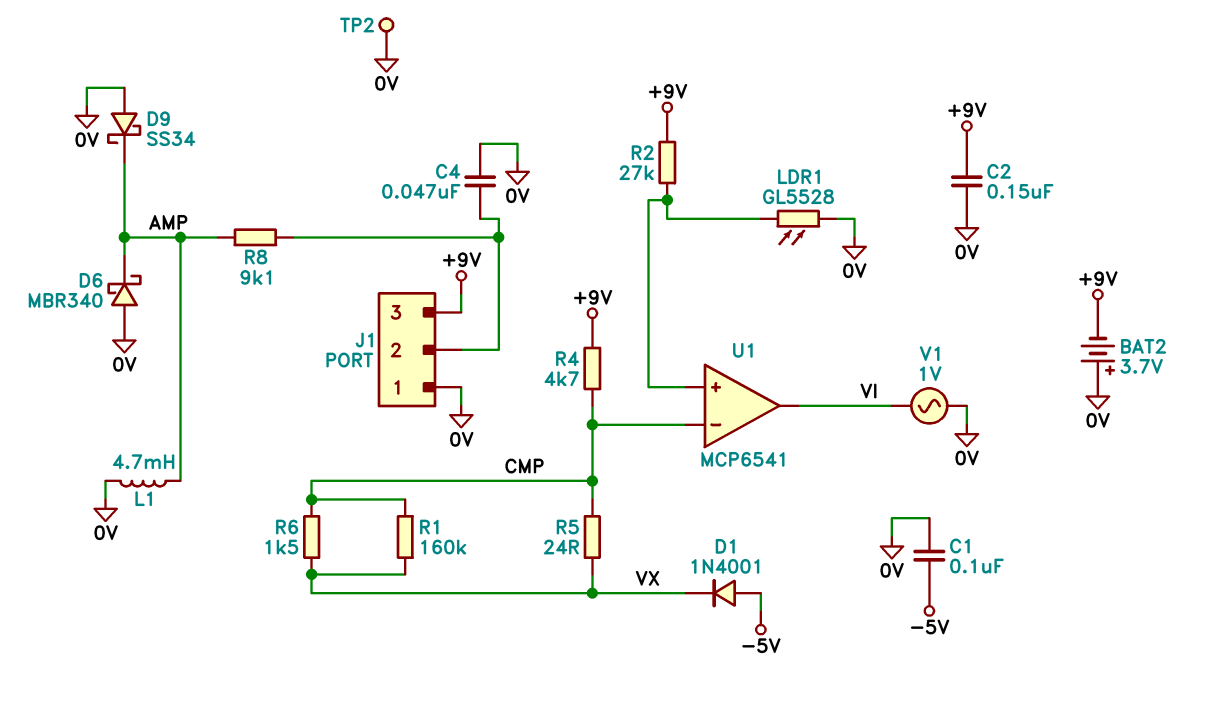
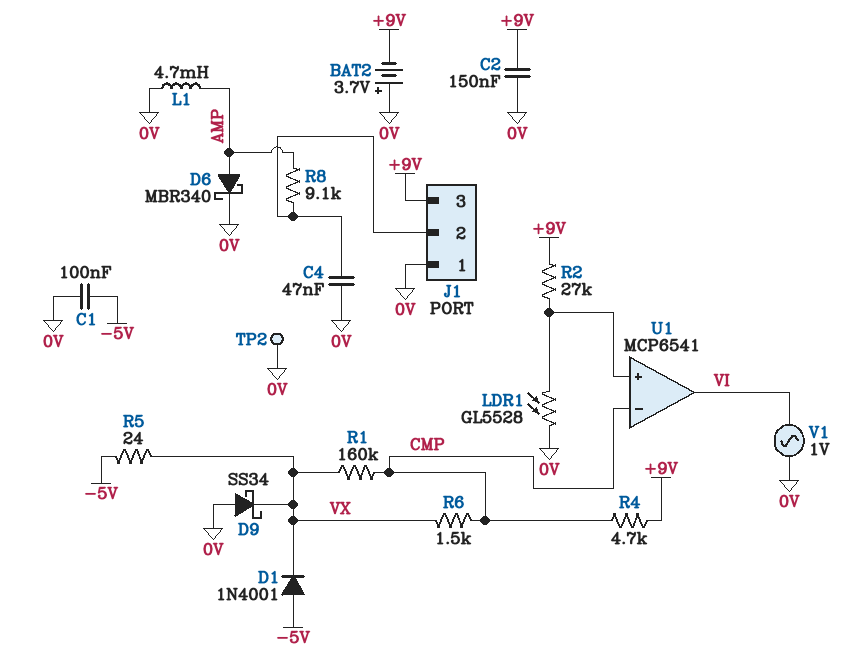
D6: schottky MBR340 (A 0V, K AMP) -> schottky MBR340 (A AMP, K 0V)
D9: schottky SS34 (A 0V, K AMP) -> schottky SS34 (A 0V, K VX)
R5: 24 (CMP, VX) -> 24 (-5V, VX)

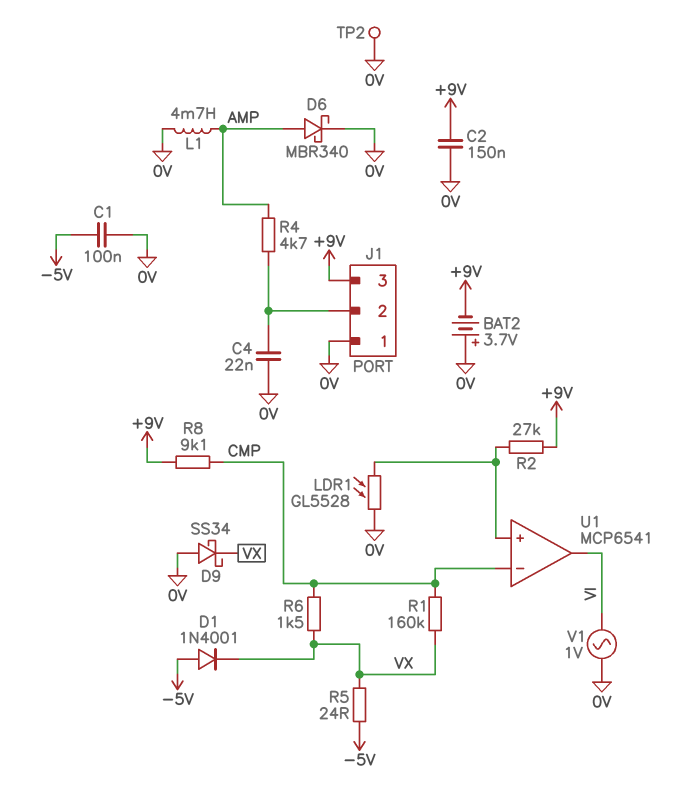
C4: 47nF (0V, J1/2) -> 22nF (0V, J1/2)
R4: 4.7k (+9V, CMP) -> 4.7k (AMP, J1/2)
R8: 9.1k (AMP, J1/2) -> 9.1k (+9V, CMP)

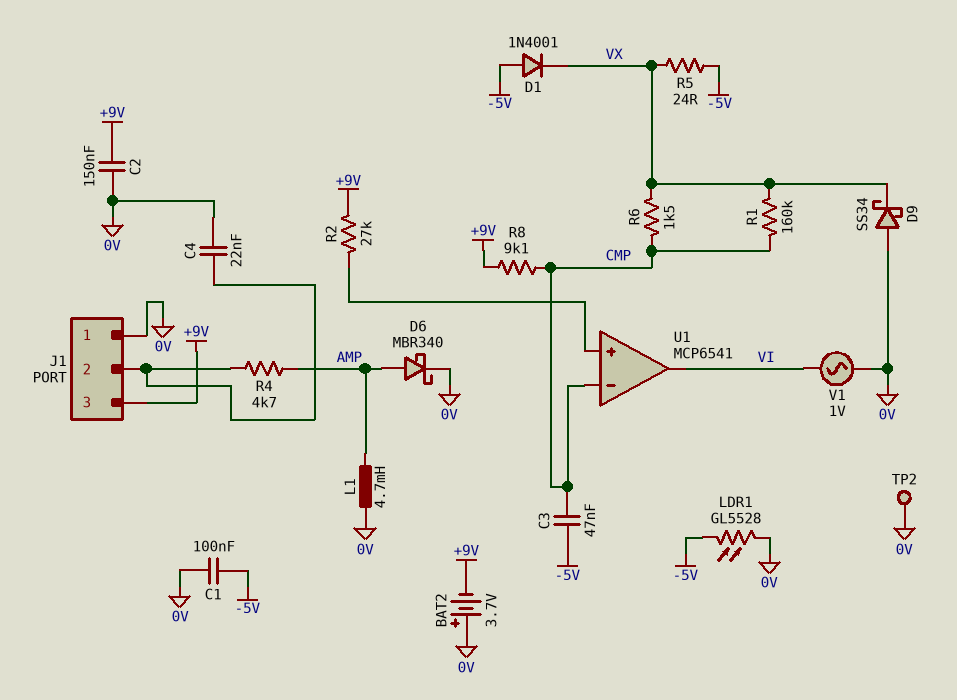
C3: none -> 47nF (-5V, CMP)
LDR1: GL5528 (0V, U1/in+) -> GL5528 (-5V, 0V)

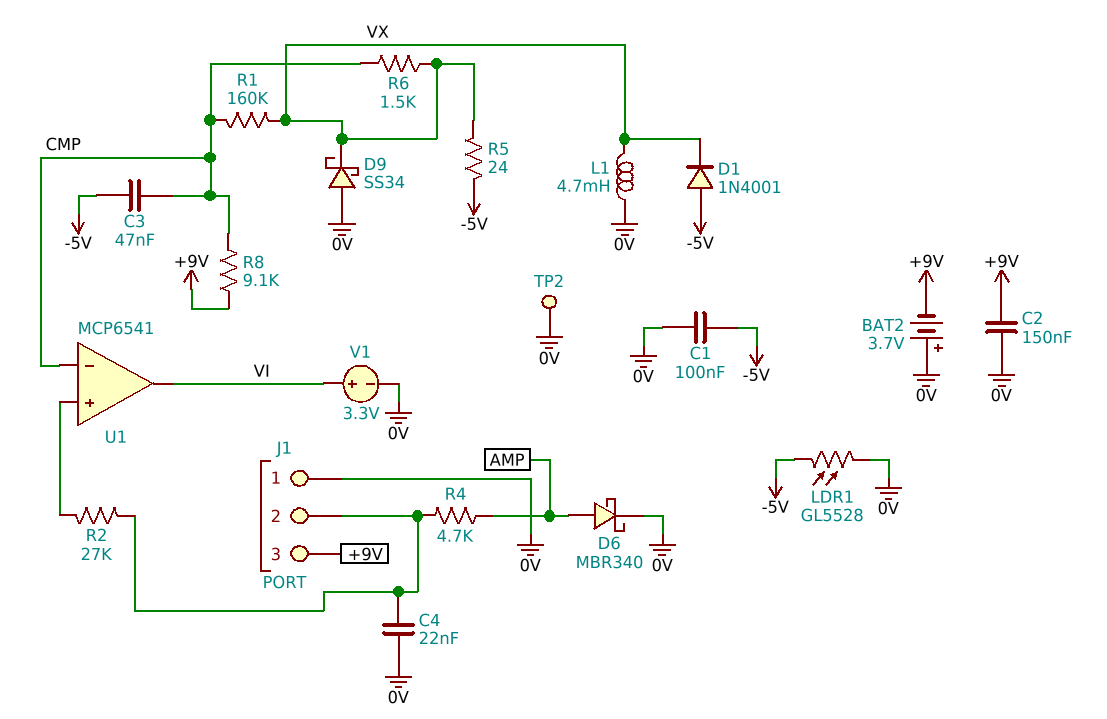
L1: 4.7mH (0V, AMP) -> 4.7mH (0V, VX)
R2: 27k (+9V, U1/in+) -> 27k (J1/2, U1/in+)
V1: AC 1V (0V, VI) -> 3.3V (plus VI, minus 0V)

